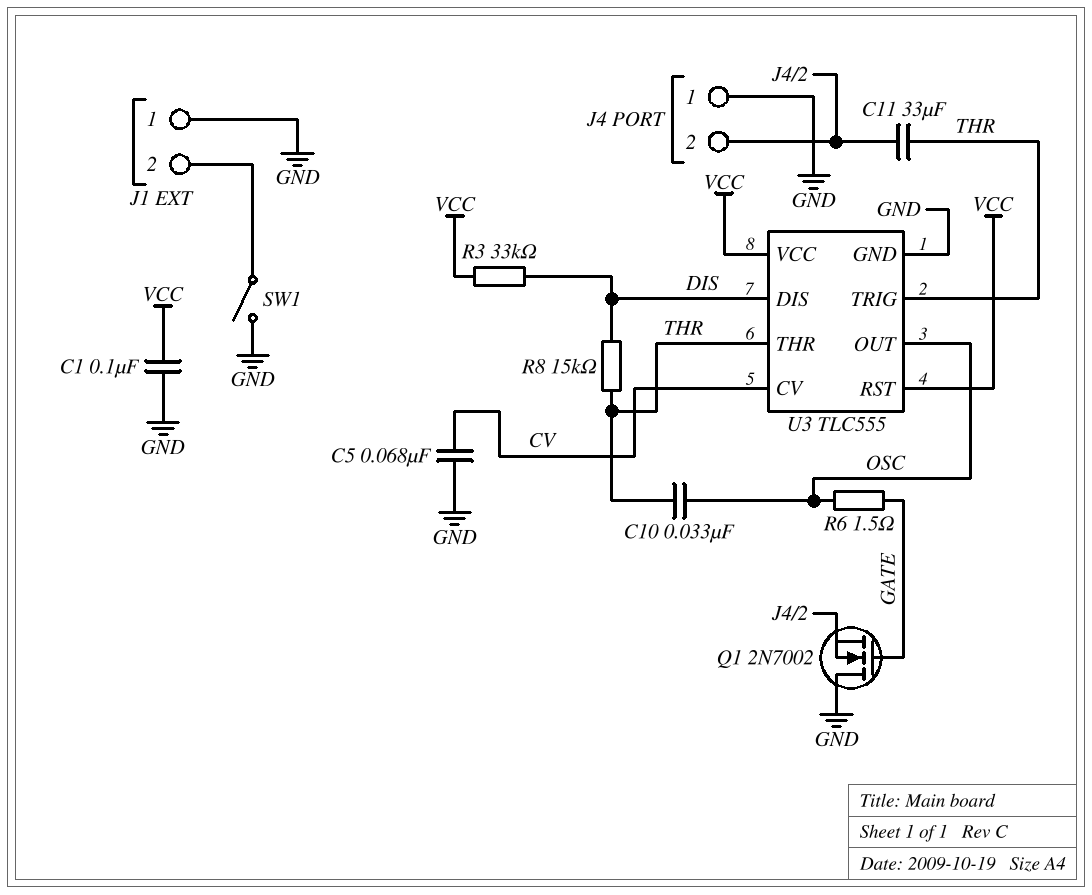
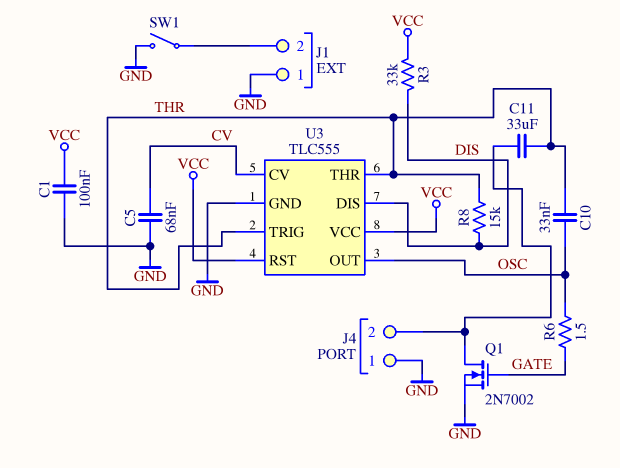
Q1: NMOS 2N7002 (G GATE, D GND, S J4/2) -> NMOS 2N7002 (G GATE, D J4/2, S GND)

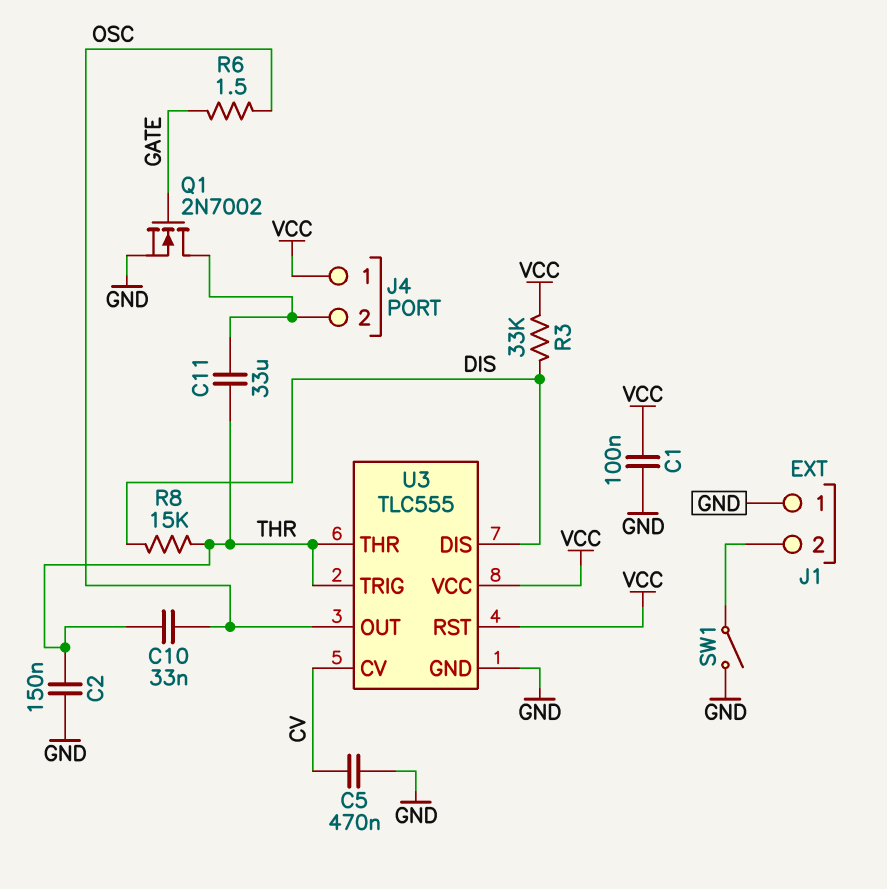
C2: none -> 150nF (GND, THR)
C5: 68nF (CV, GND) -> 470nF (CV, GND)
J4 pin 1: GND -> VCC

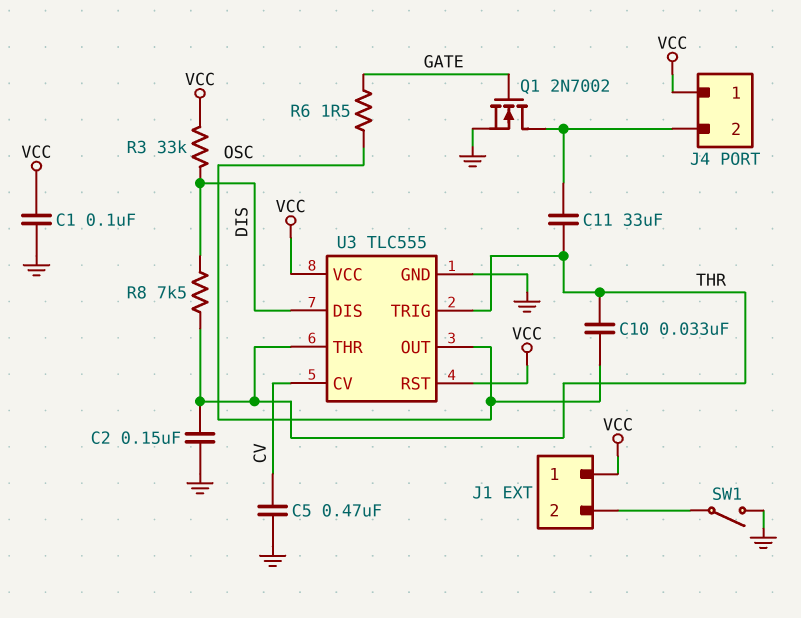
J1 pin 1: GND -> VCC
R8: 15k (DIS, THR) -> 7.5k (DIS, THR)

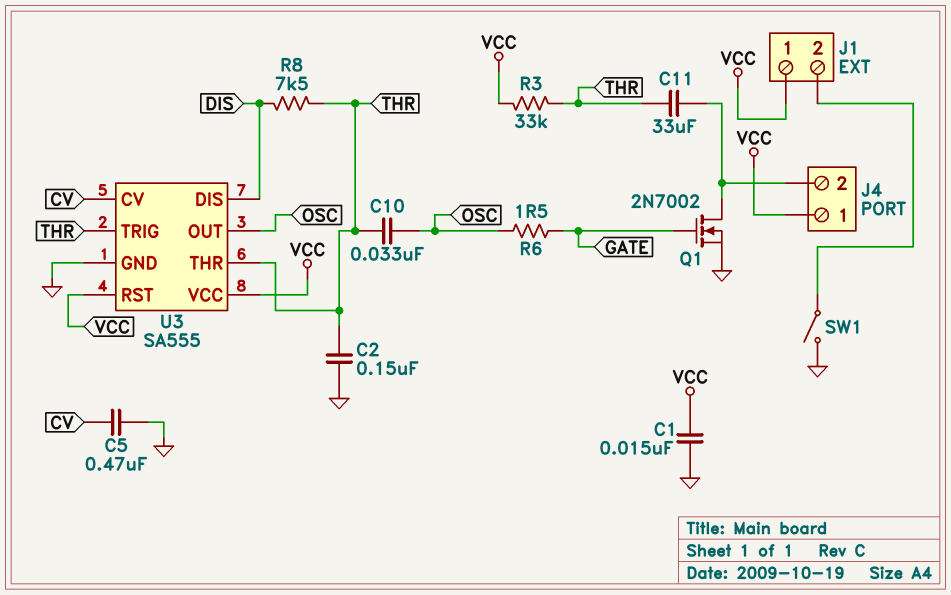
C1: 100nF (GND, VCC) -> 15nF (GND, VCC)
R3: 33k (DIS, VCC) -> 33k (THR, VCC)
U3: TLC555 -> SA555

